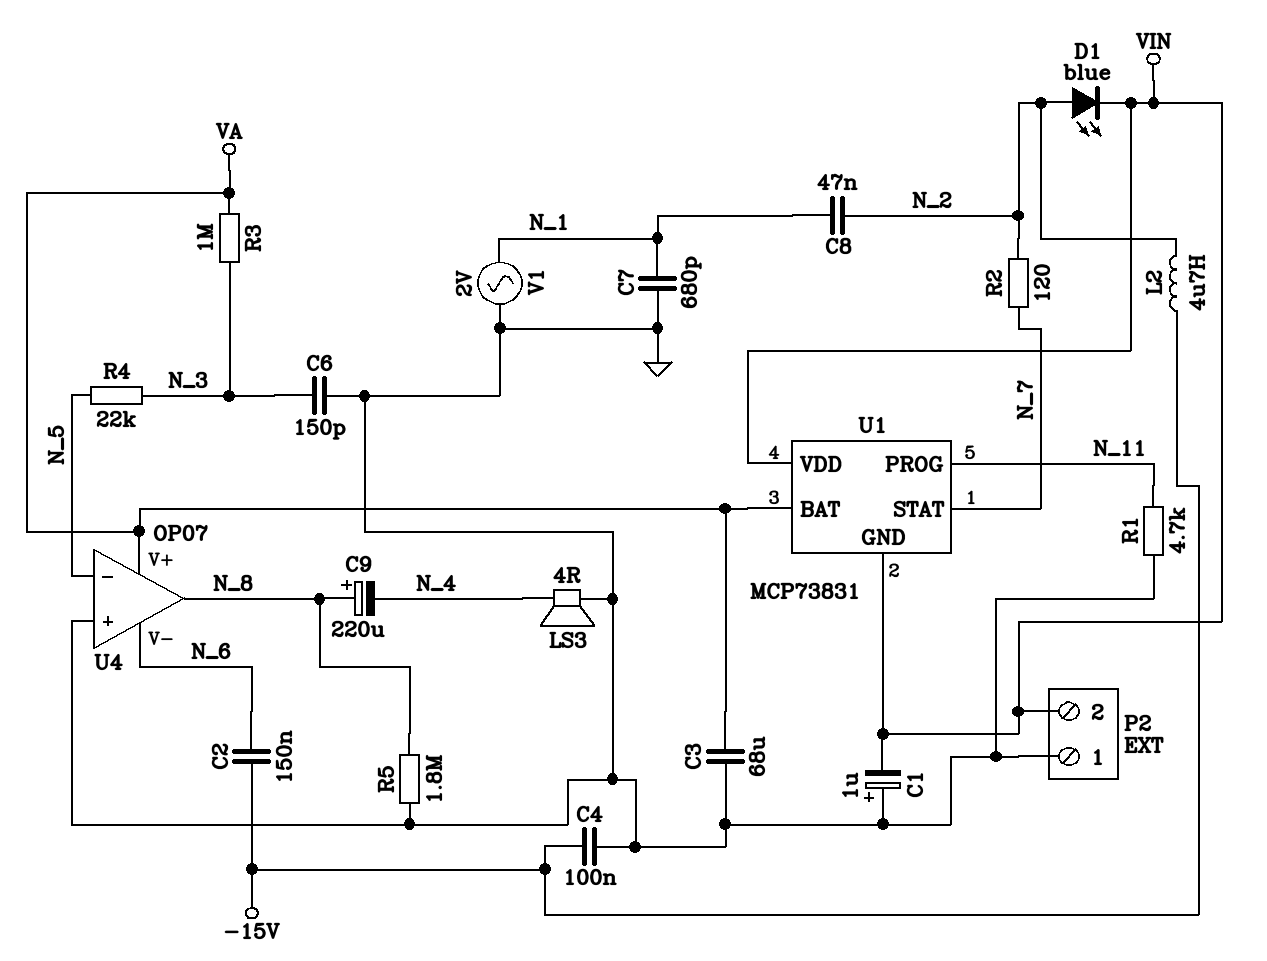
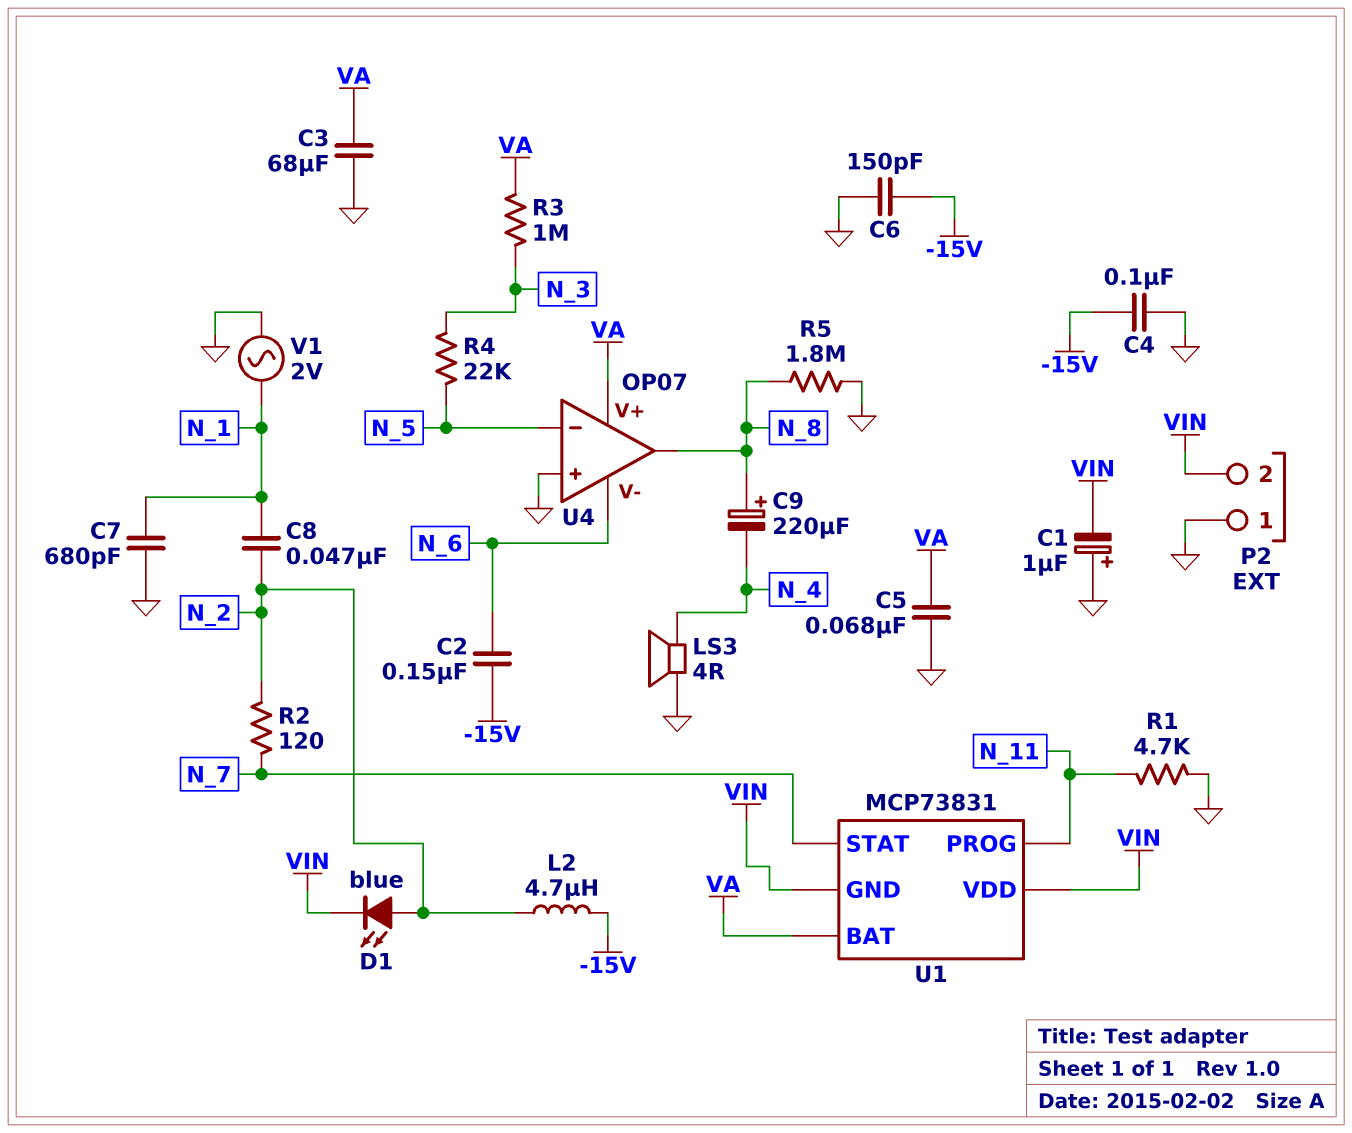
C5: none -> 68nF (GND, VA)
C6: 150pF (GND, N_3) -> 150pF (-15V, GND)

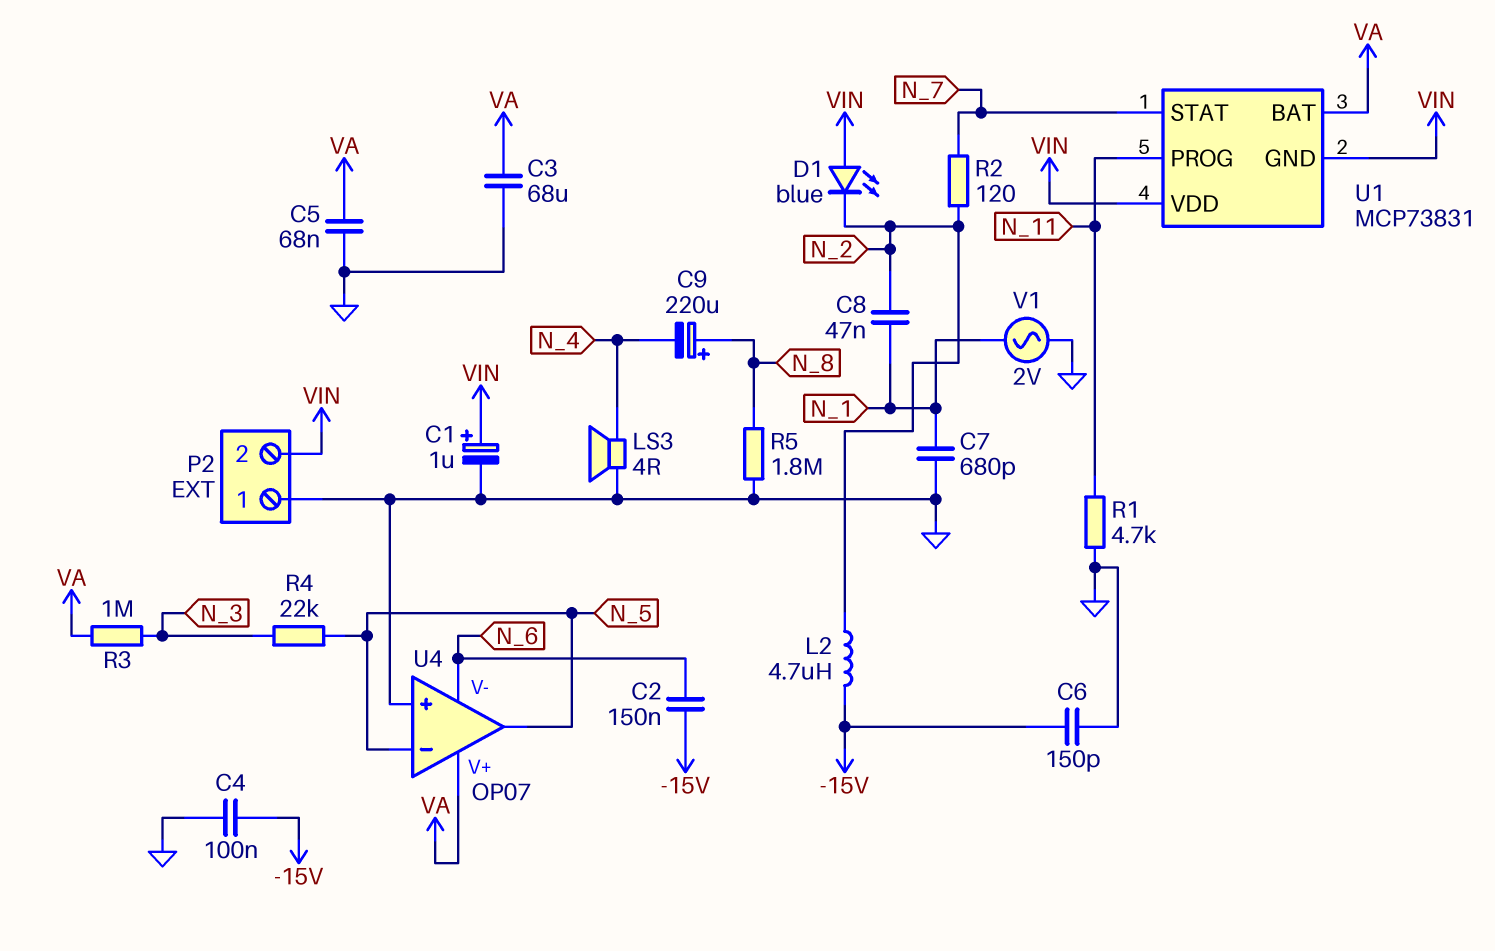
C1: 1uF (plus GND, minus VIN) -> 1uF (plus VIN, minus GND)
D1: LED blue (A N_2, K VIN) -> LED blue (A VIN, K N_2)
U4 pin out: N_8 -> N_5

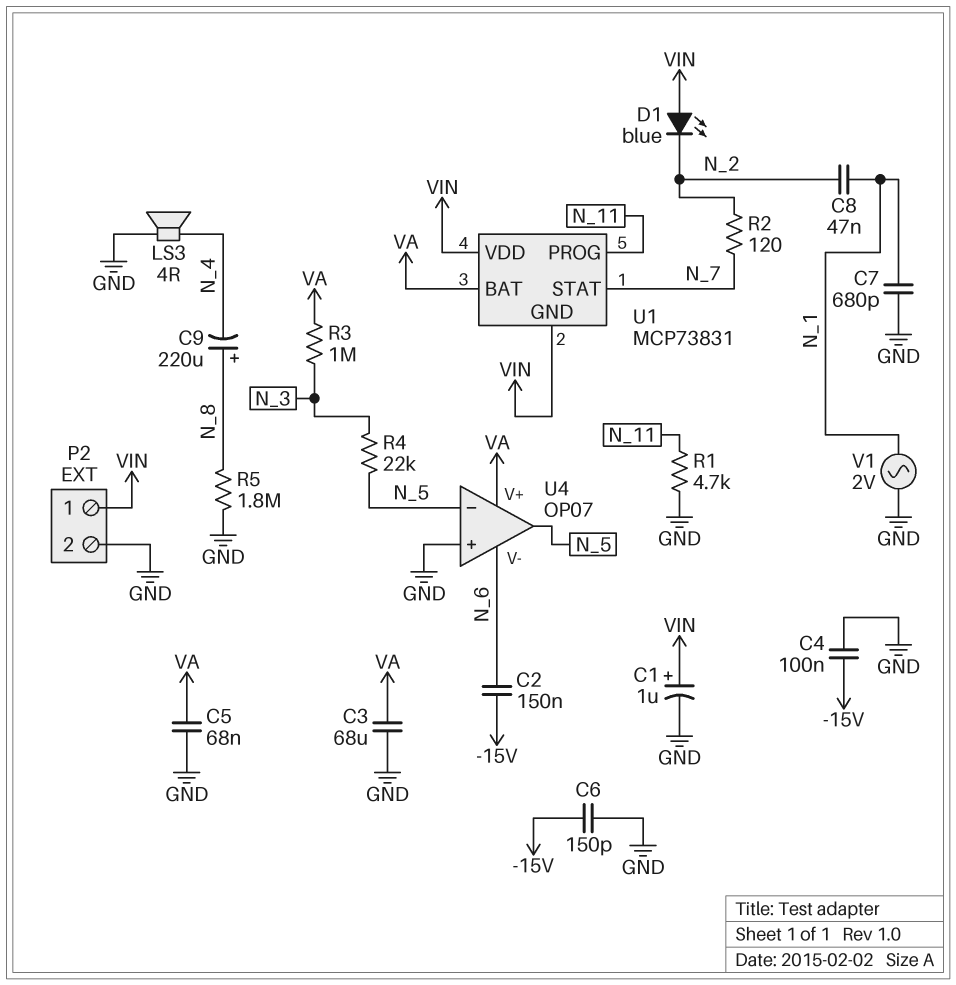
L2: 4.7uH (-15V, N_2) -> none
P2 pin 1: GND -> VIN
P2 pin 2: VIN -> GND

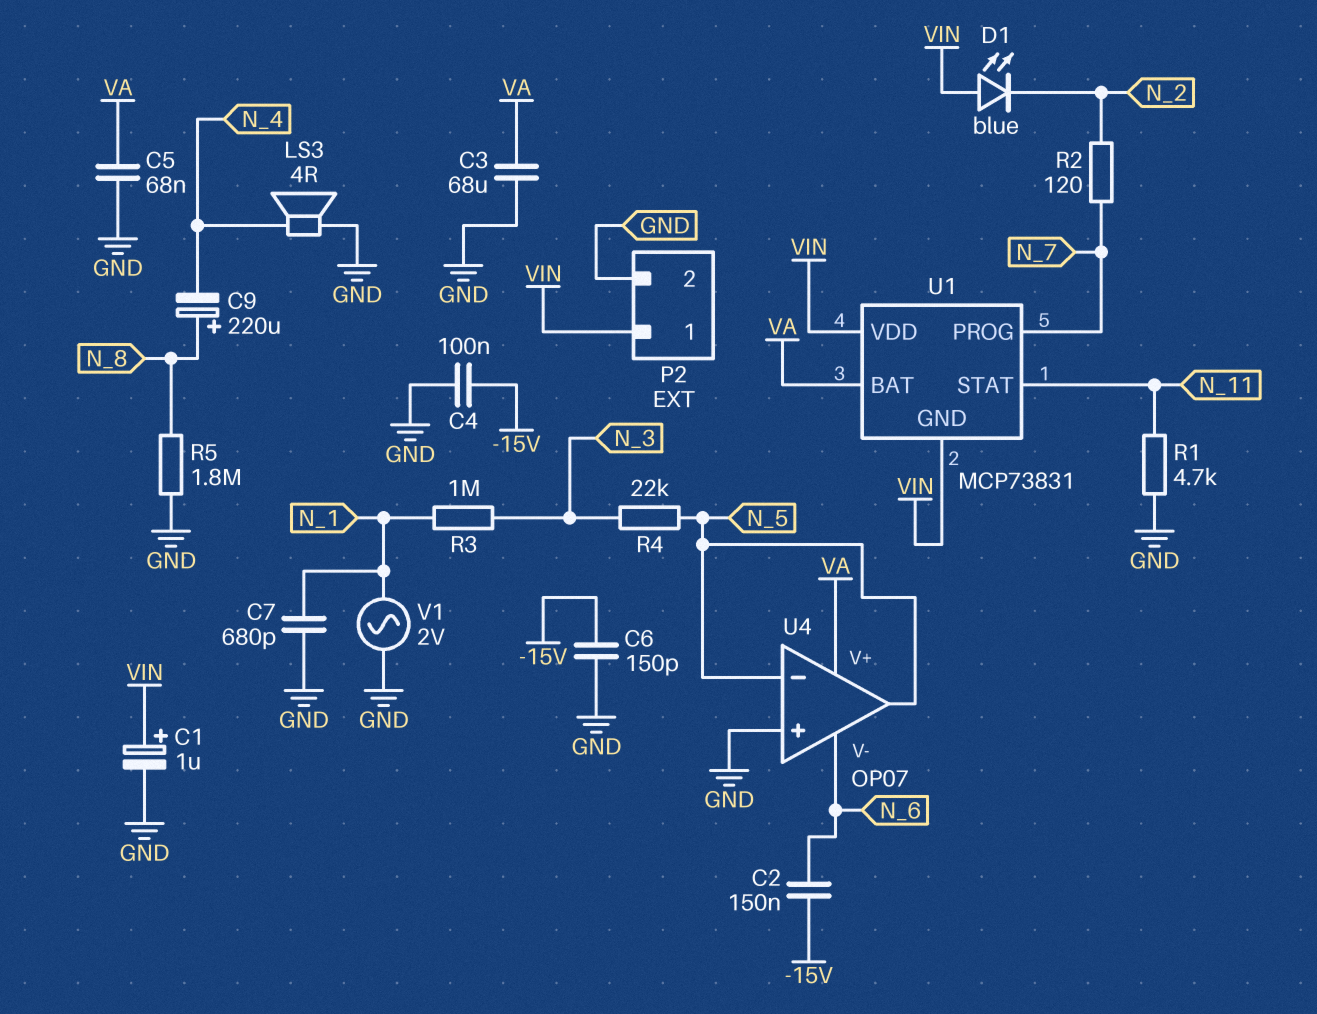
C8: 47nF (N_1, N_2) -> none
R3: 1M (N_3, VA) -> 1M (N_1, N_3)
U1 pin PROG: N_11 -> N_7
U1 pin STAT: N_7 -> N_11

